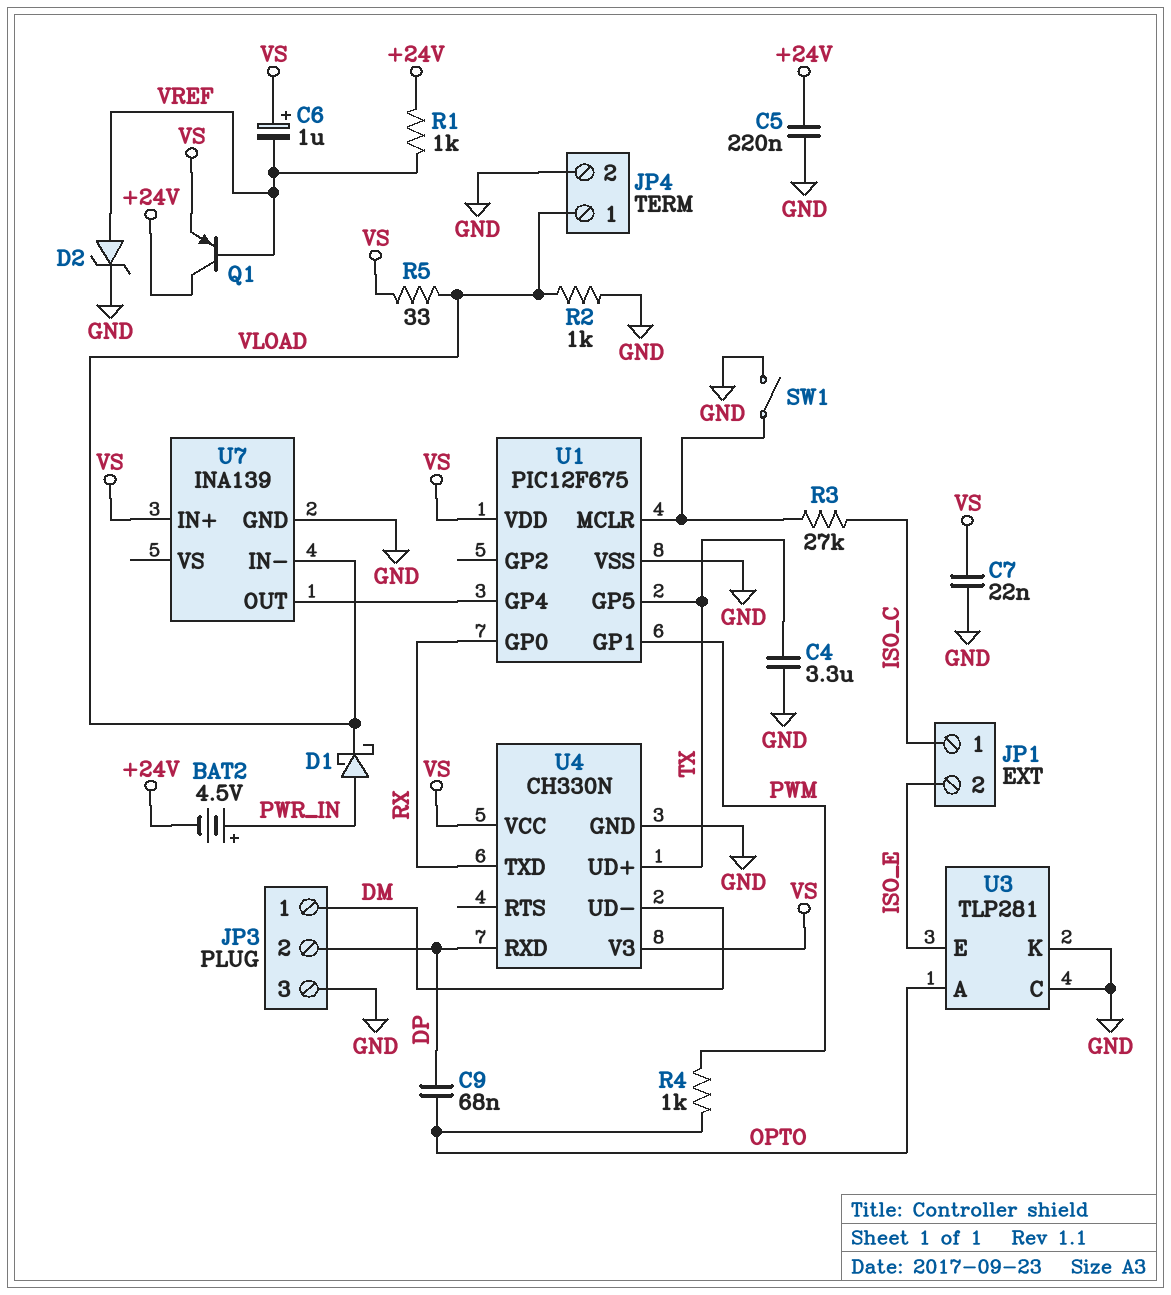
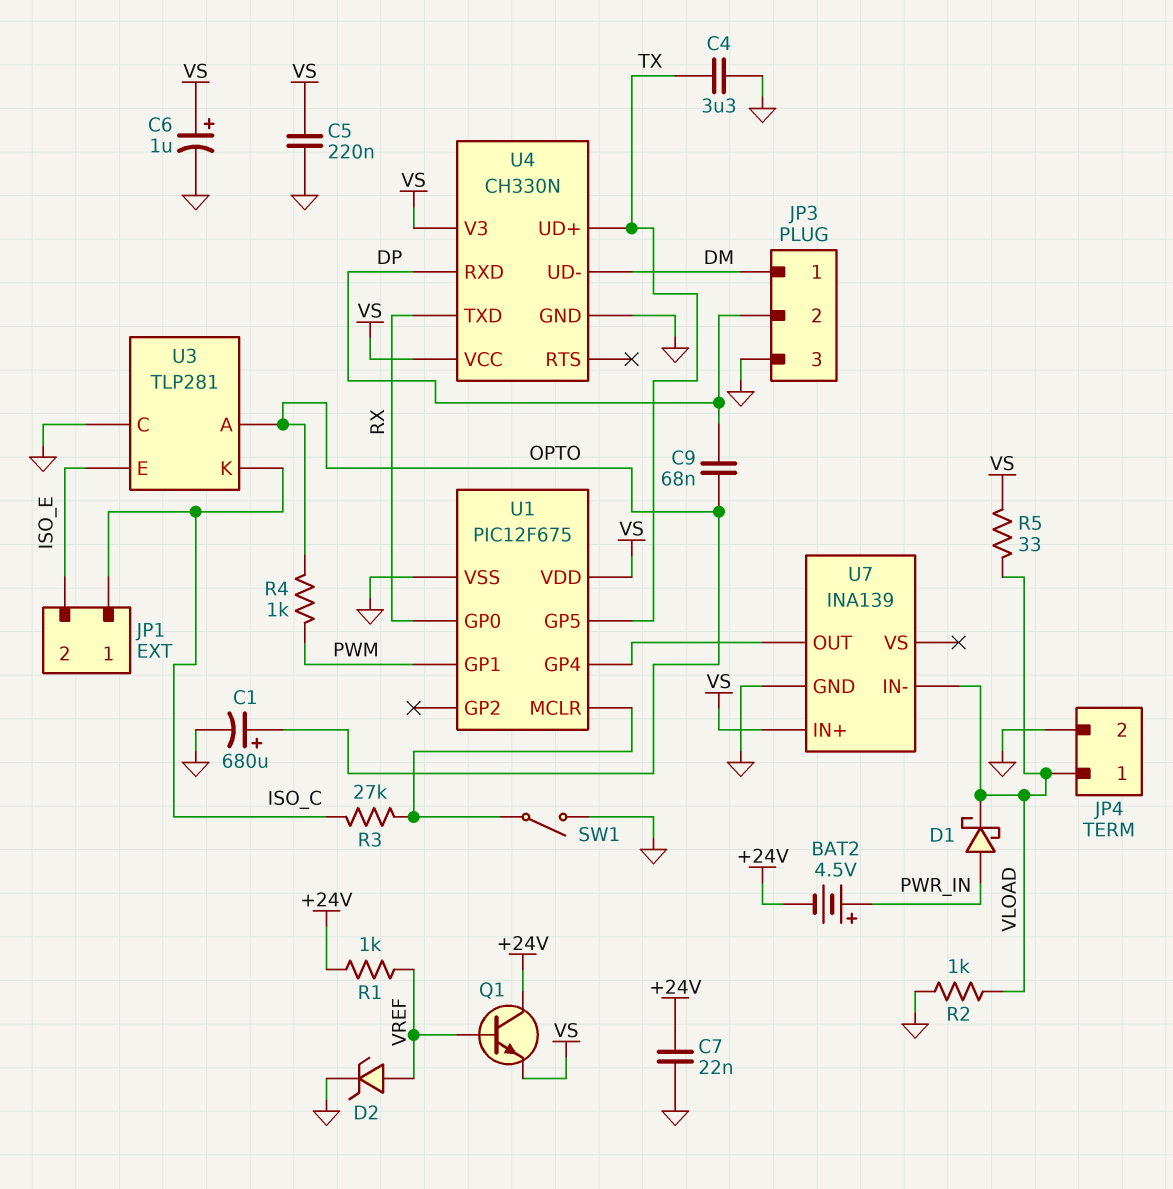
C1: none -> 680uF (plus OPTO, minus GND)
C5: 220nF (+24V, GND) -> 220nF (GND, VS)
C6: 1uF (plus VS, minus VREF) -> 1uF (plus VS, minus GND)
C7: 22nF (GND, VS) -> 22nF (+24V, GND)
Q1: PNP (B VREF, C +24V, E VS) -> NPN (B VREF, C +24V, E VS)
U3 pin K: GND -> ISO_C

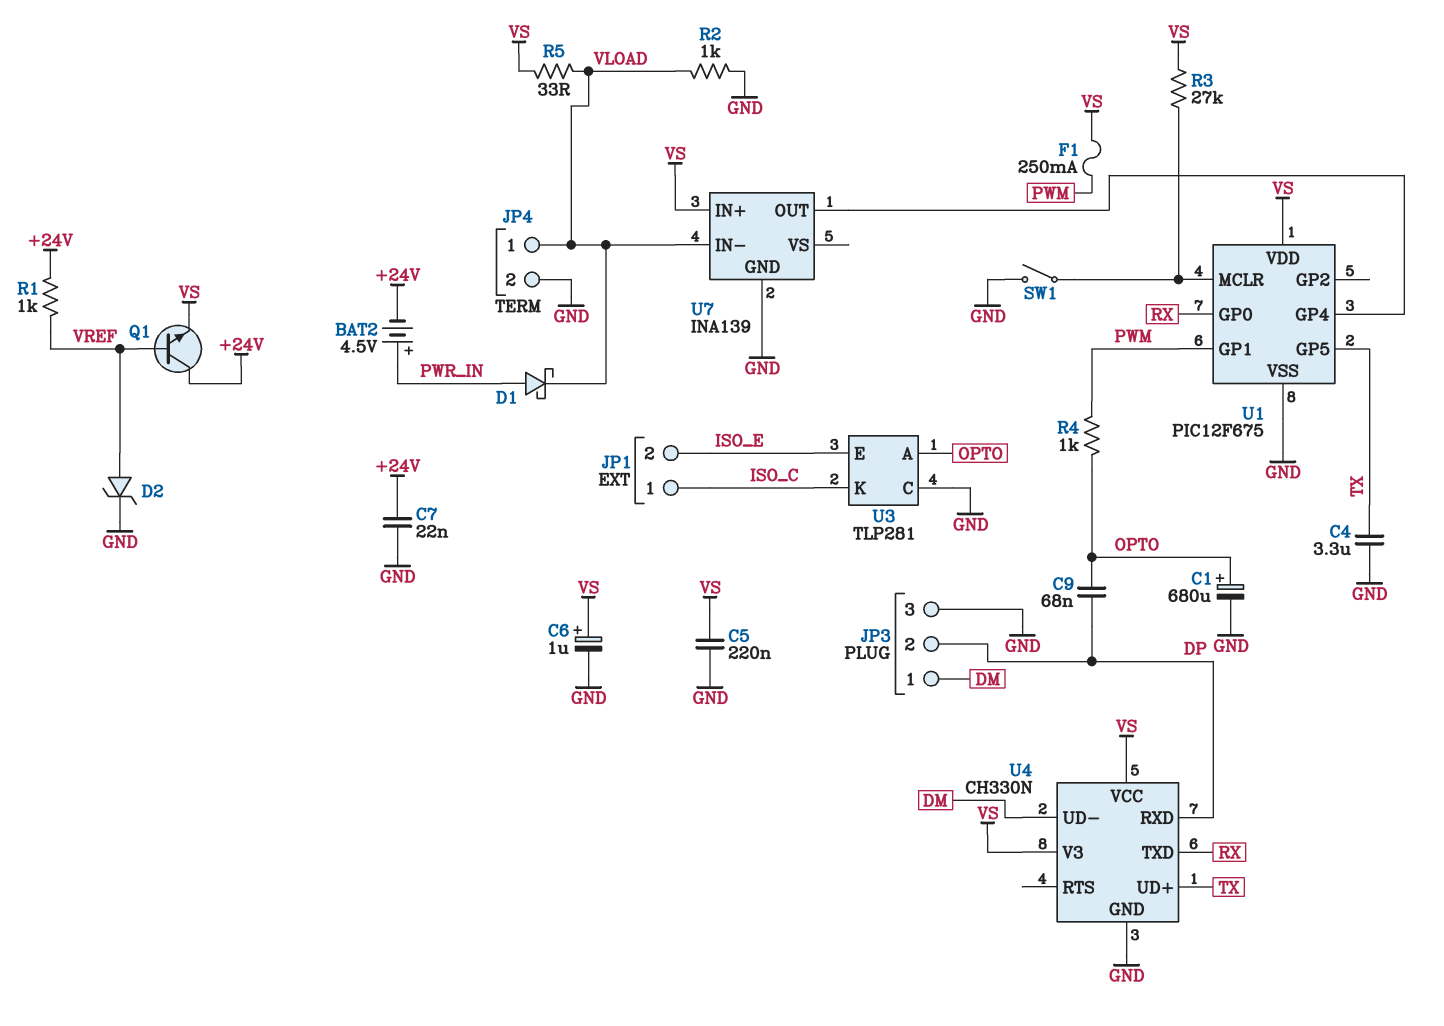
F1: none -> 250mA (PWM, VS)
R3: 27k (ISO_C, U1/MCLR) -> 27k (U1/MCLR, VS)

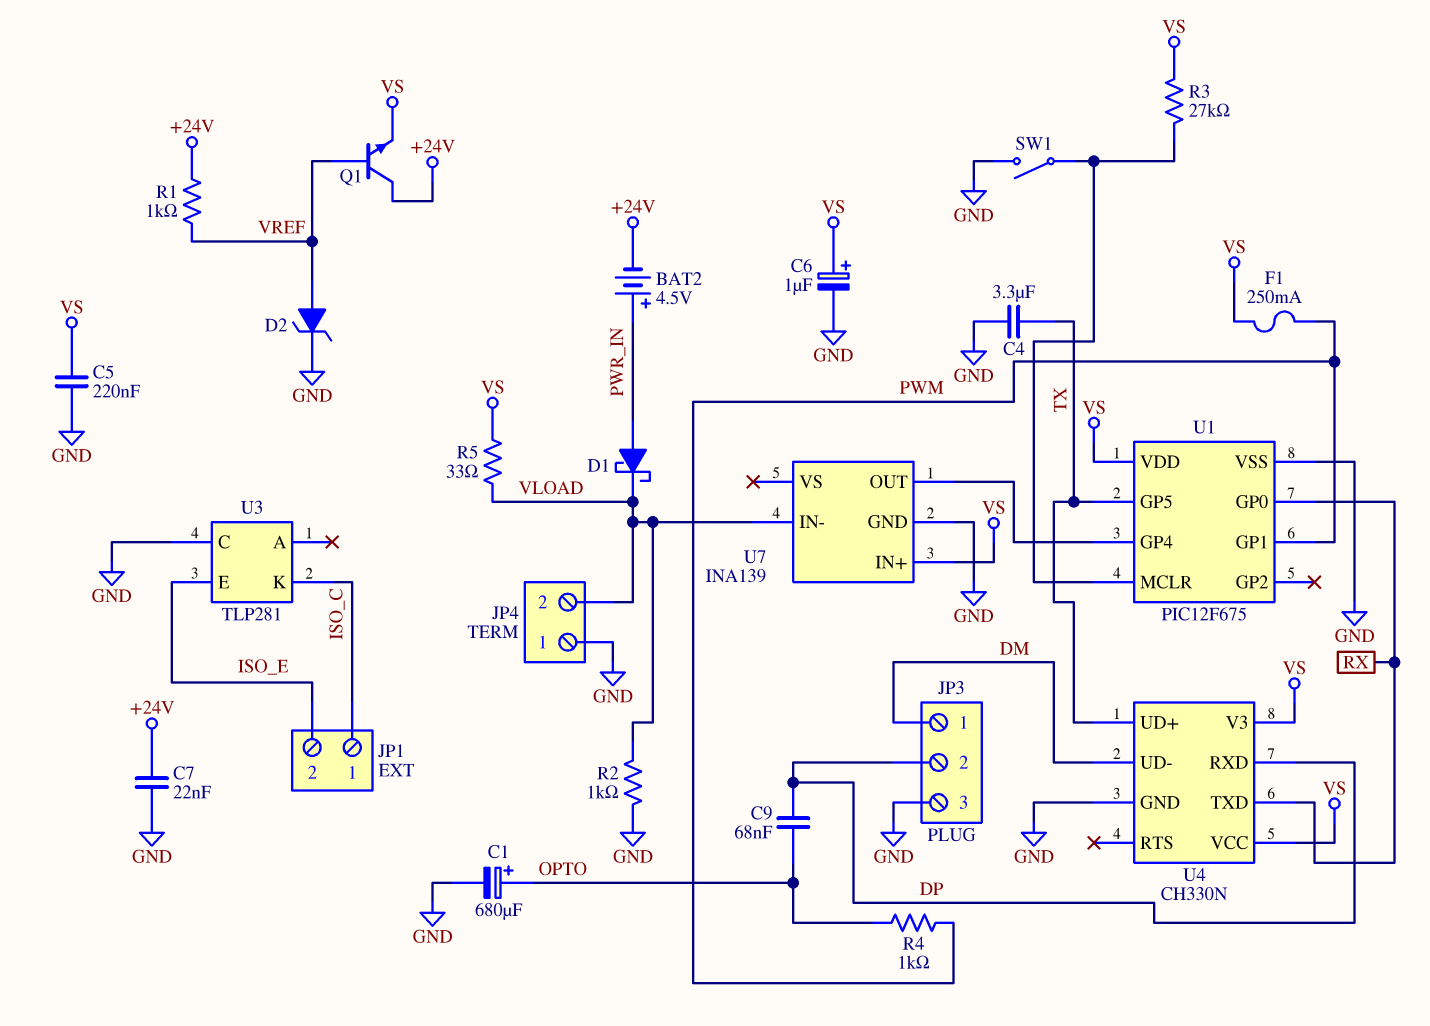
JP4 pin 1: VLOAD -> GND
JP4 pin 2: GND -> VLOAD
U3 pin A: OPTO -> none

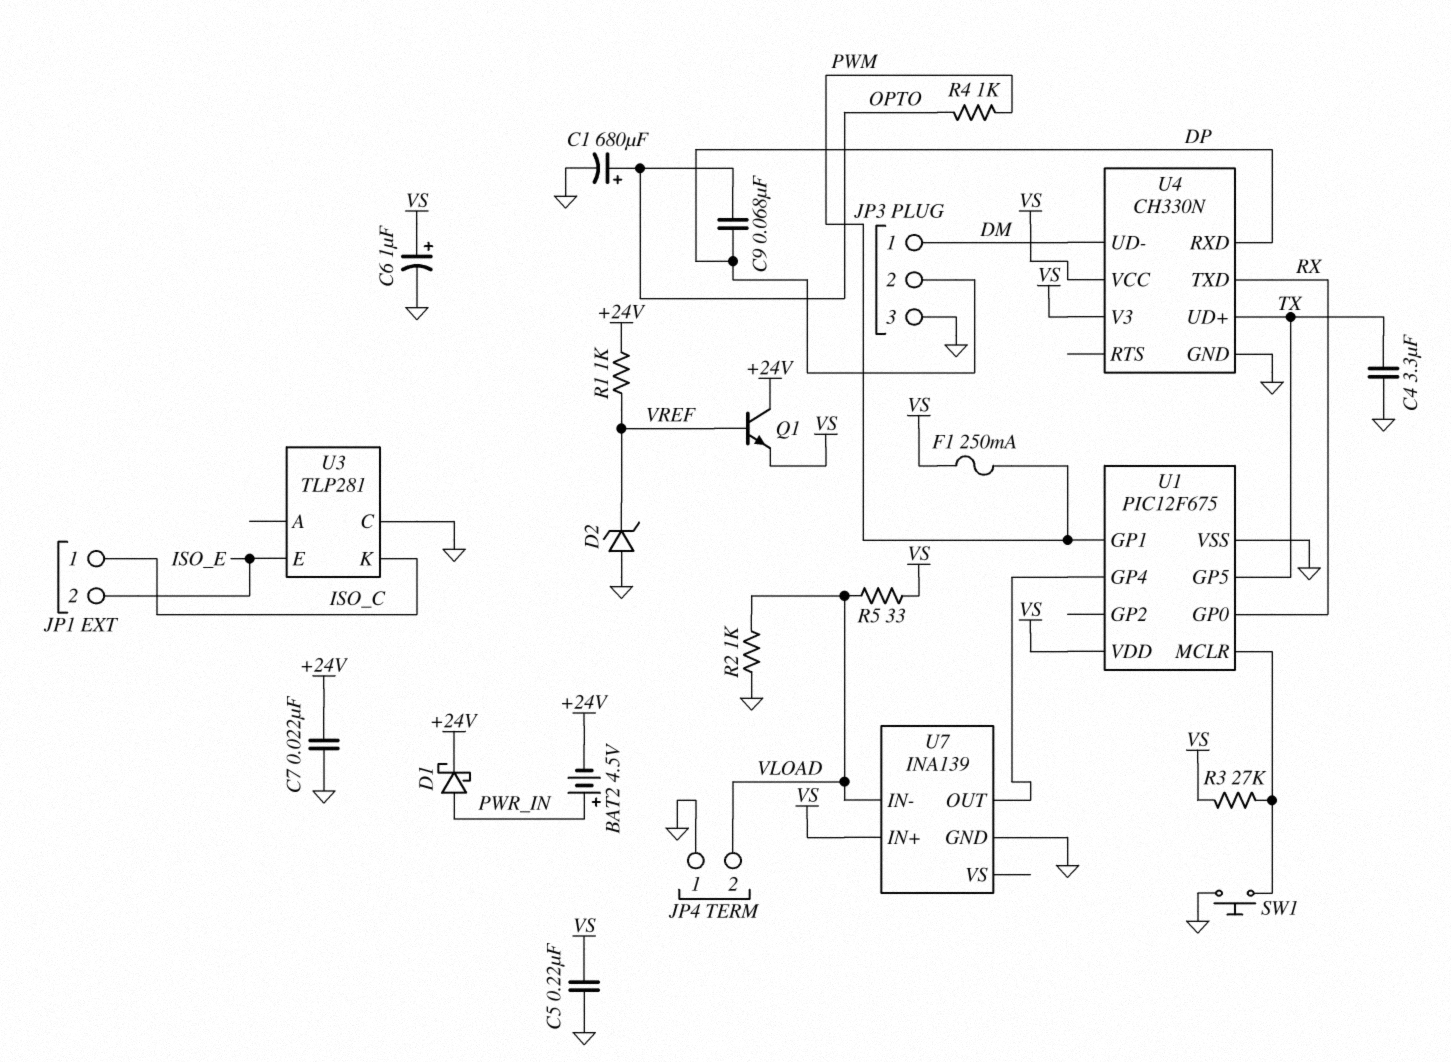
D1: schottky (A PWR_IN, K VLOAD) -> schottky (A PWR_IN, K +24V)
D2: zener (A VREF, K GND) -> zener (A GND, K VREF)
SW1: switch (GND, U1/MCLR) -> button (GND, U1/MCLR)

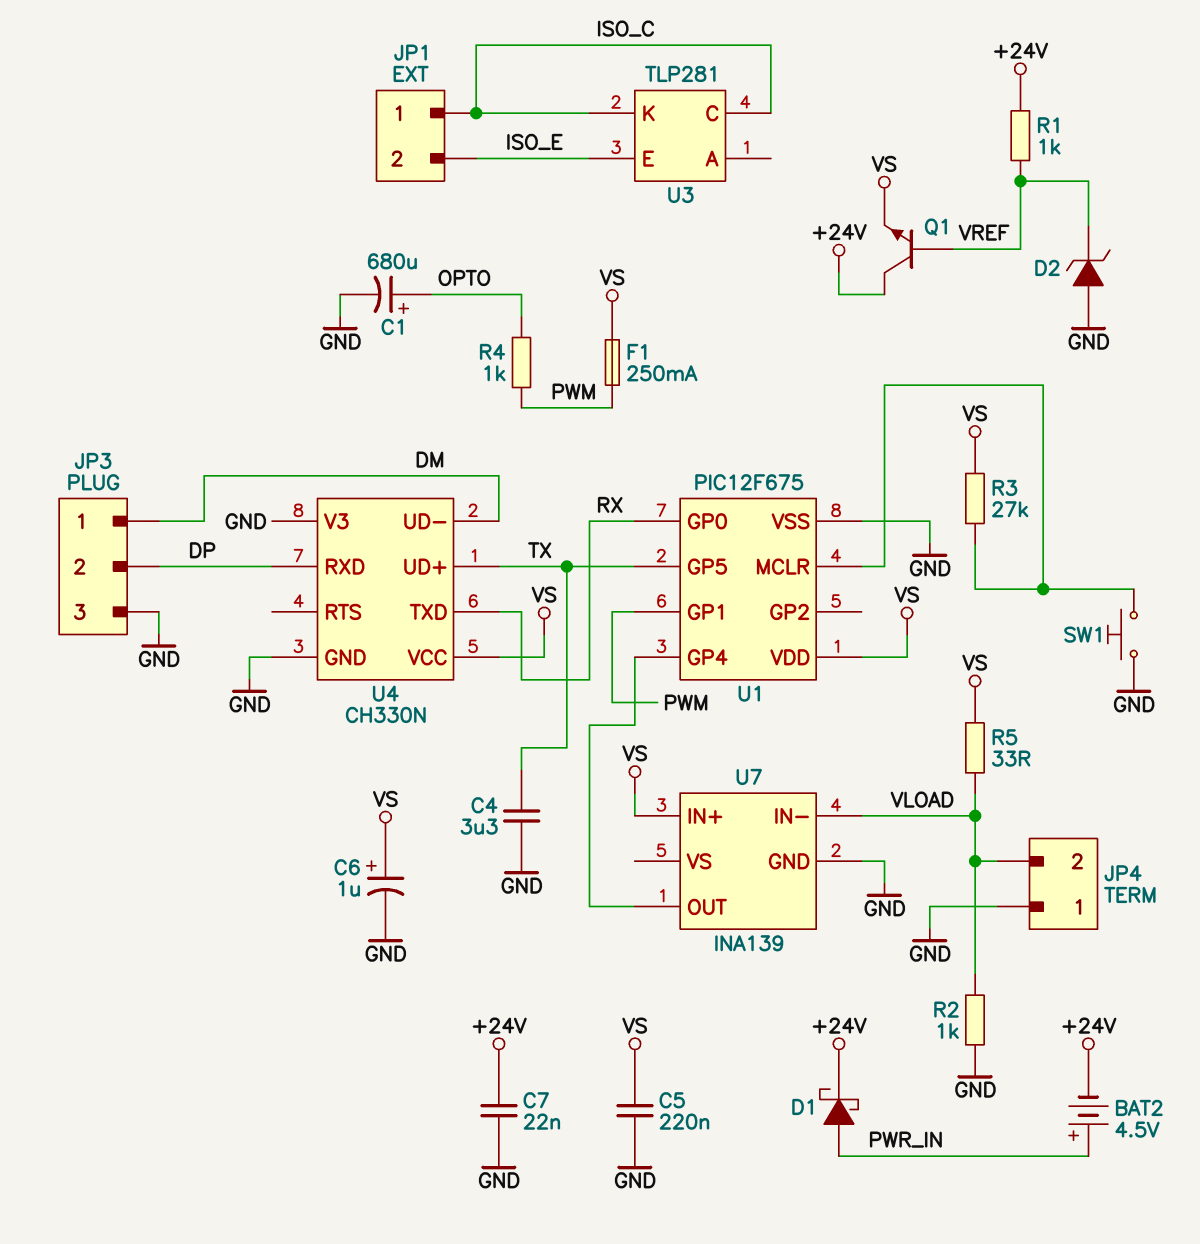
C9: 68nF (DP, OPTO) -> none
U3 pin C: GND -> ISO_C
U4 pin V3: VS -> GND

